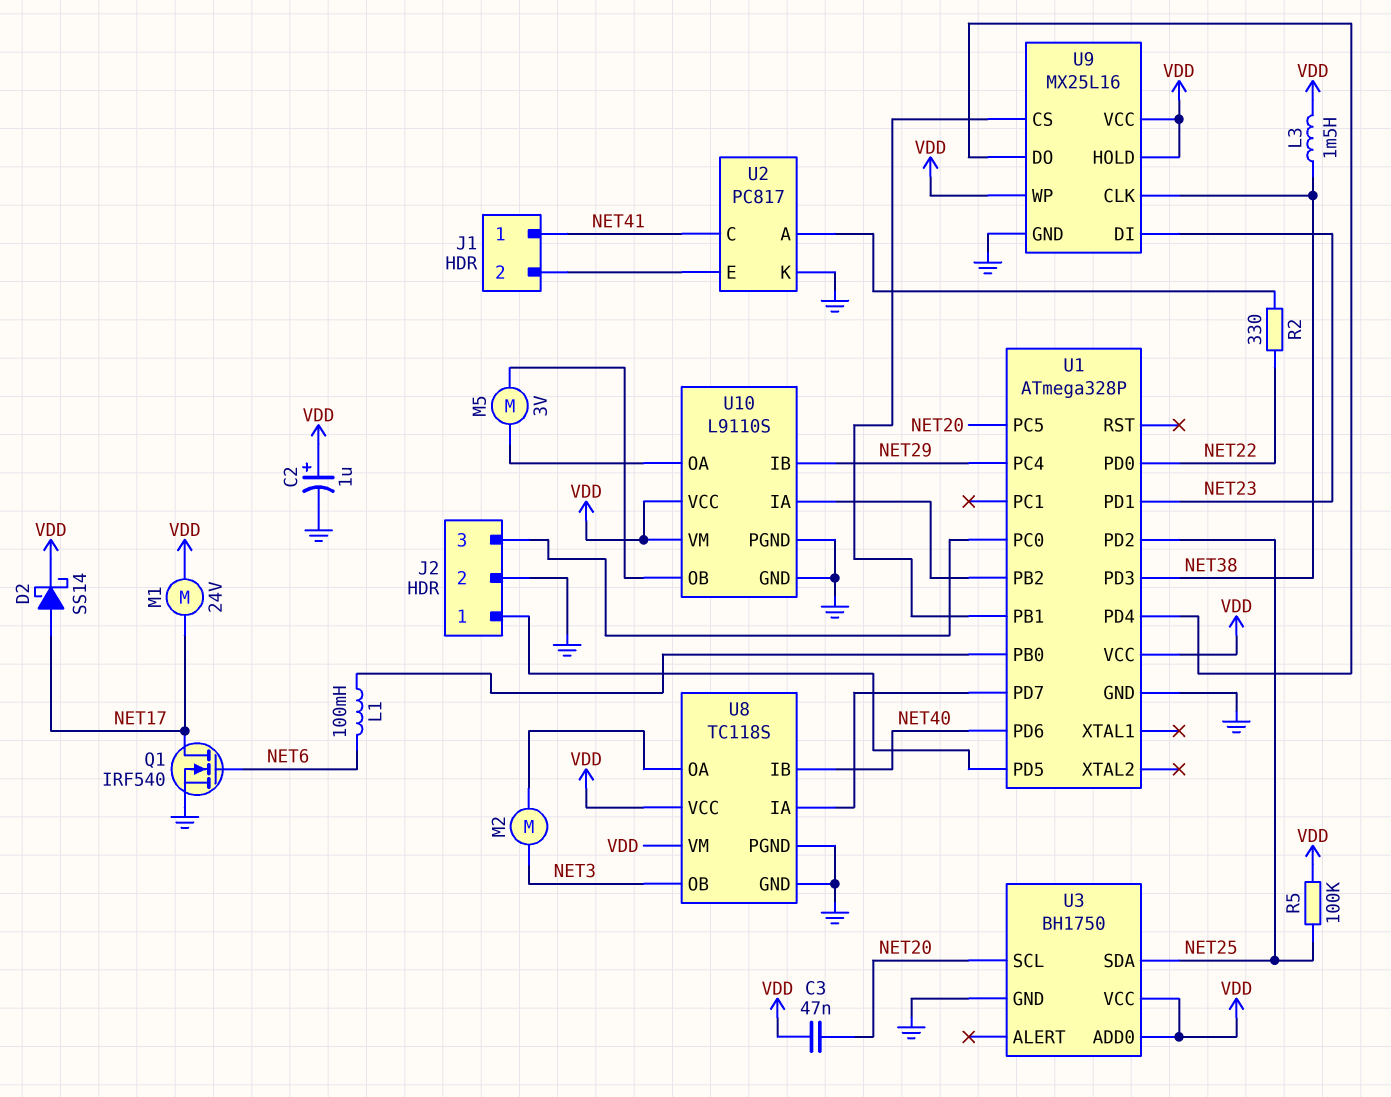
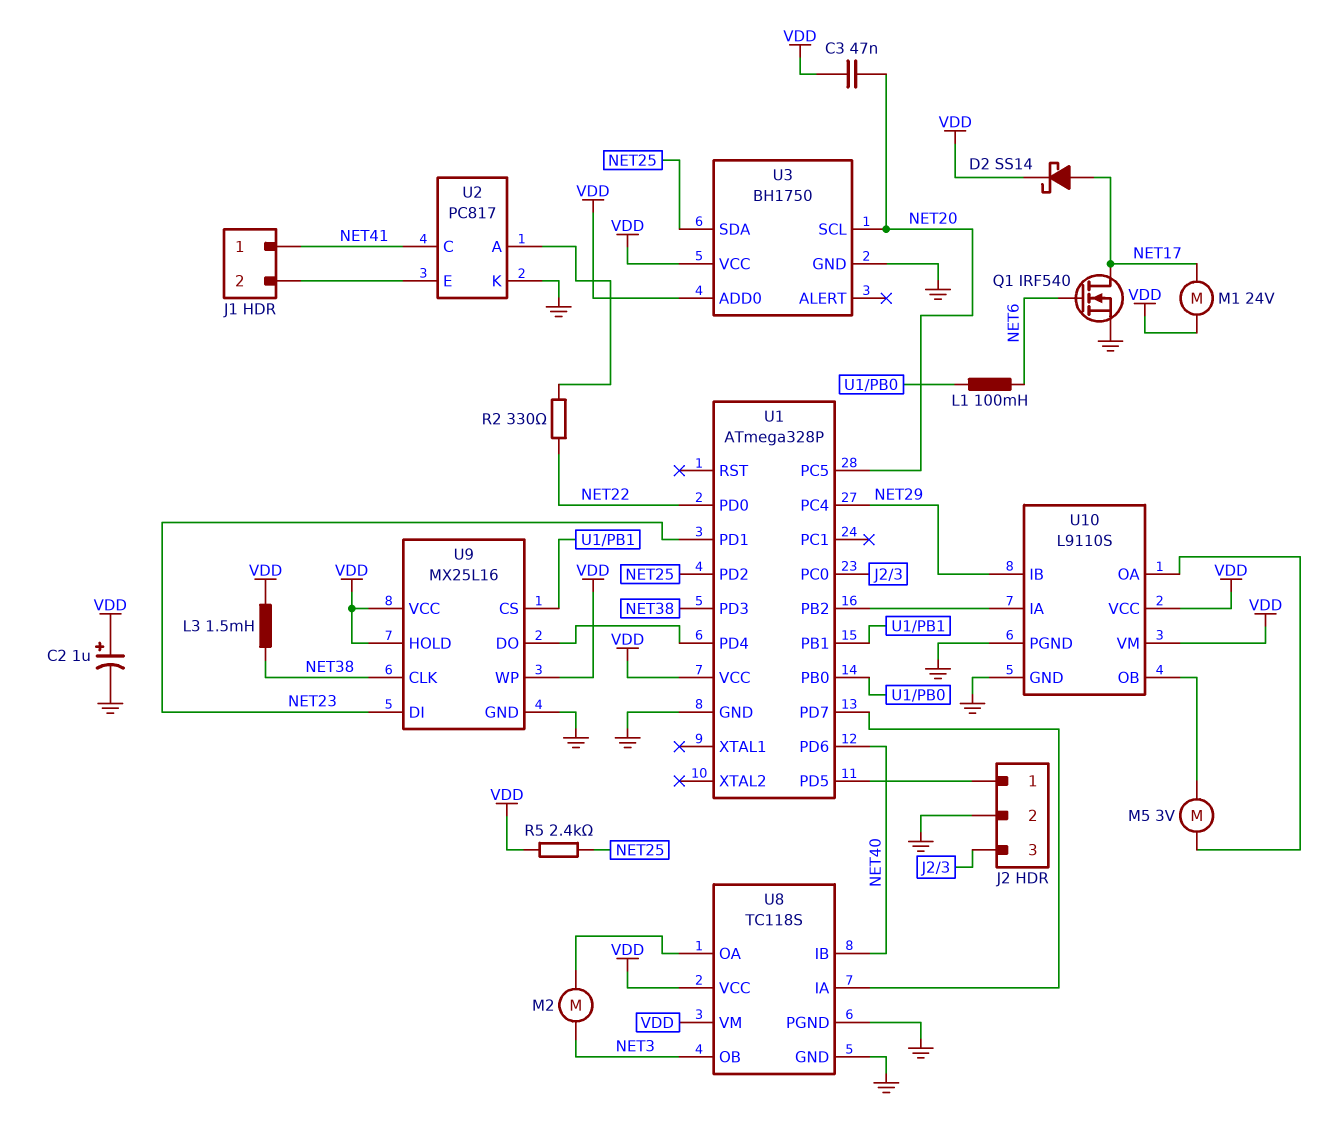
R5: 100k (NET25, VDD) -> 2.4k (NET25, VDD)

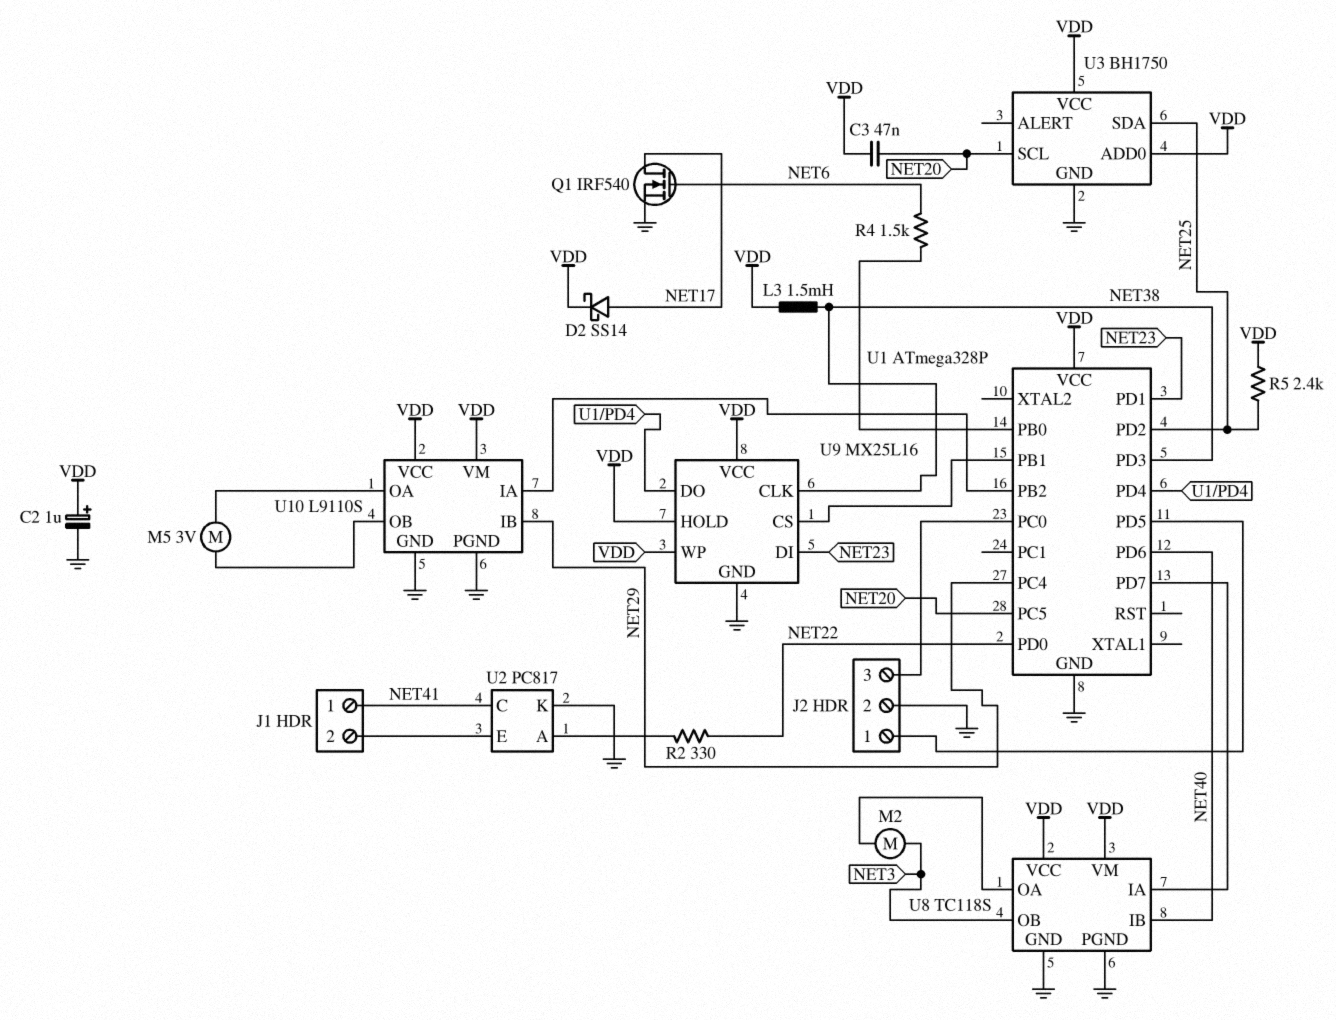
L1: 100mH (NET6, U1/PB0) -> none
M1: motor 24V (NET17, VDD) -> none
R4: none -> 1.5k (NET6, U1/PB0)

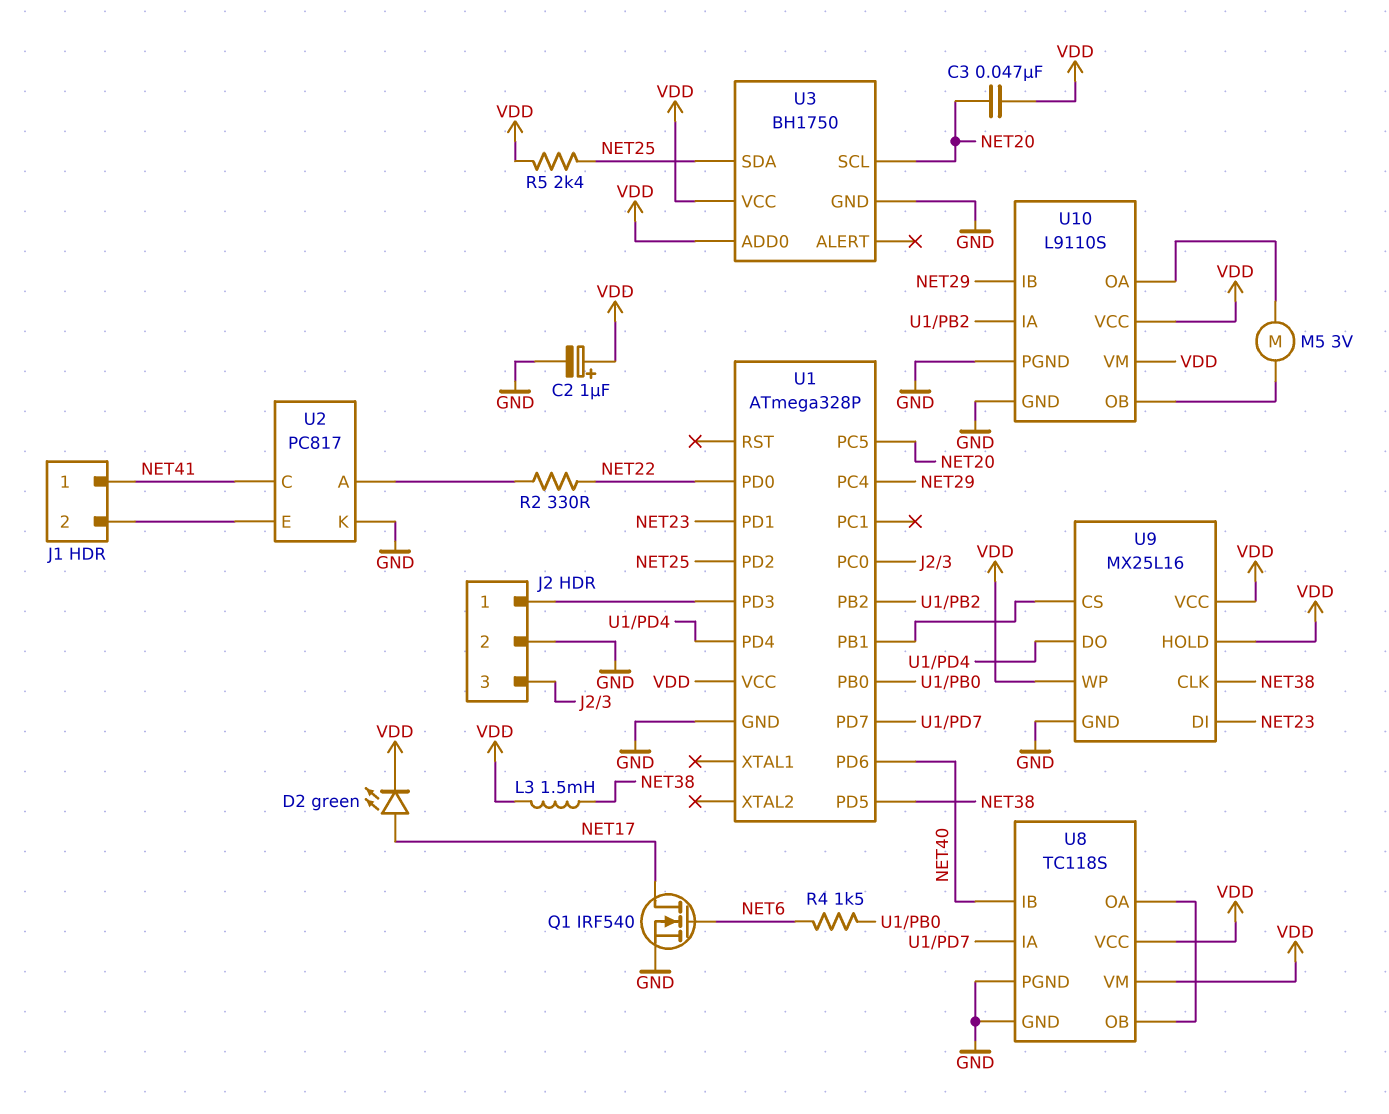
D2: schottky SS14 (A NET17, K VDD) -> LED green (A NET17, K VDD)
M2: motor (NET3, U8/OA) -> none
U1 pin PD3: NET38 -> J2/1
U1 pin PD5: J2/1 -> NET38
U8 pin OB: NET3 -> U8/OA

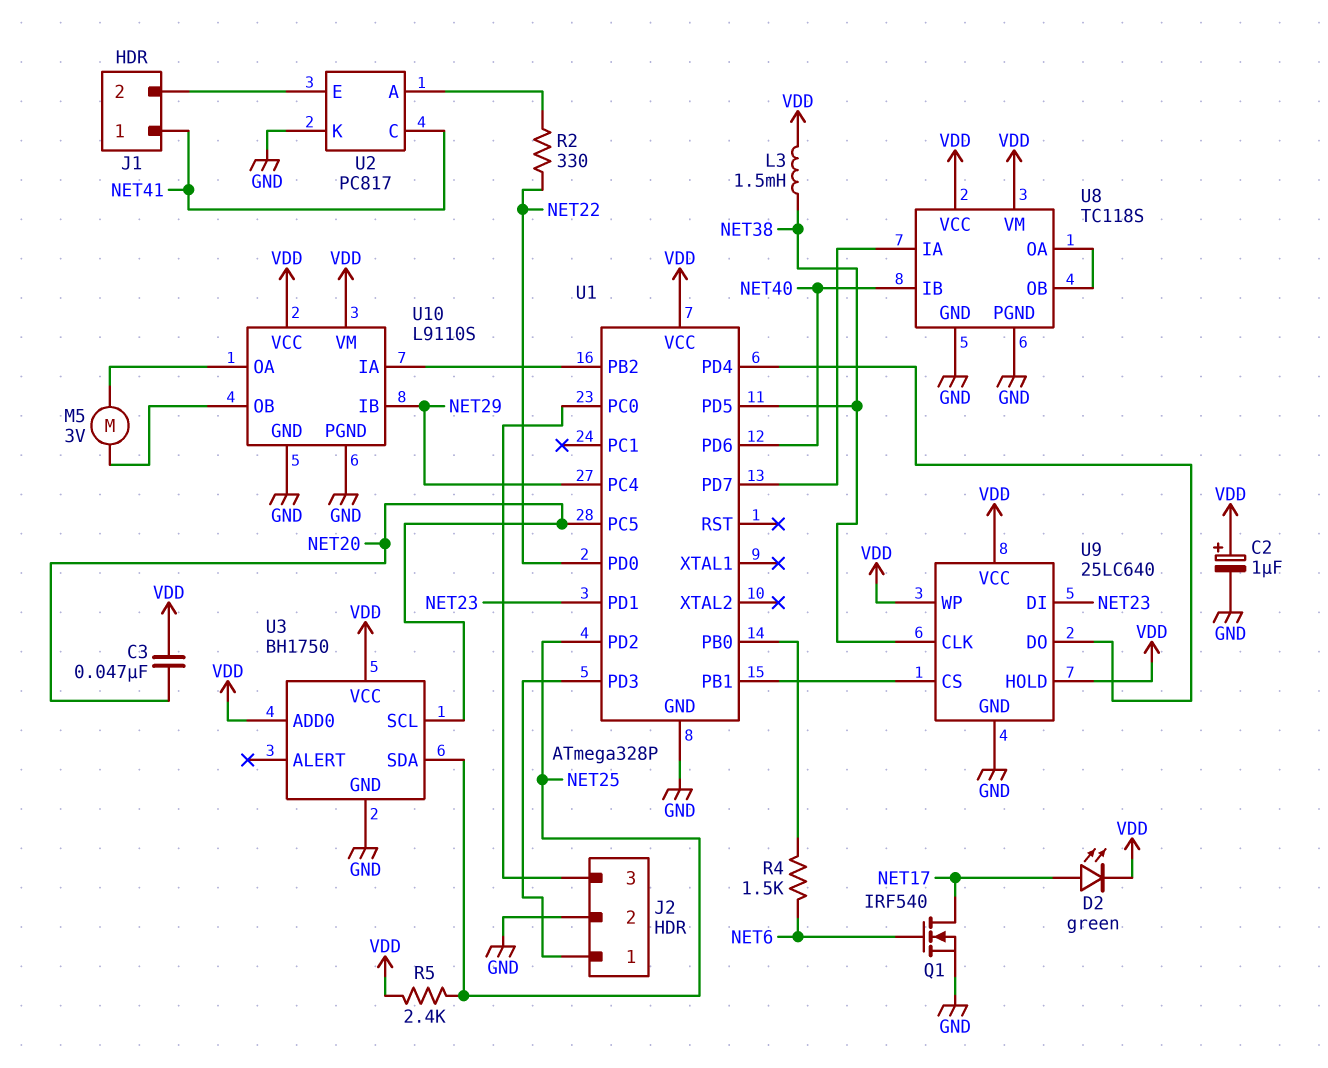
U9: MX25L16 -> 25LC640

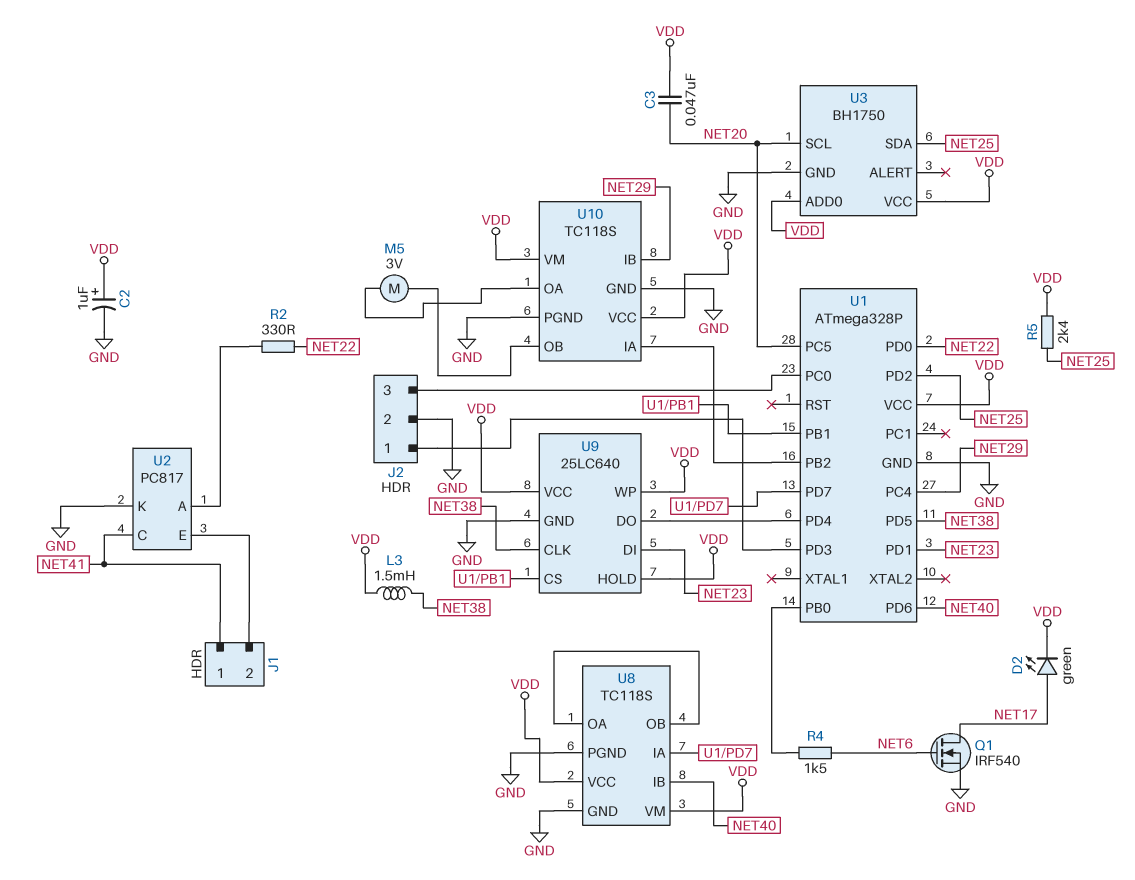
U10: L9110S -> TC118S

